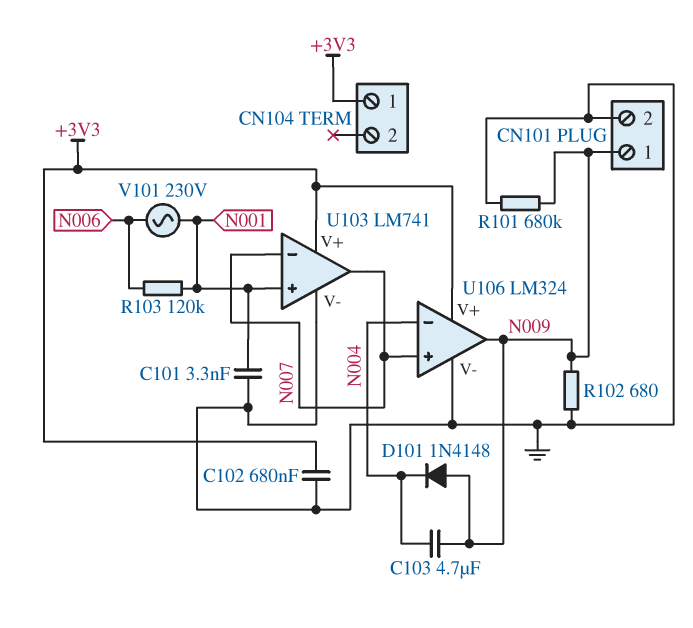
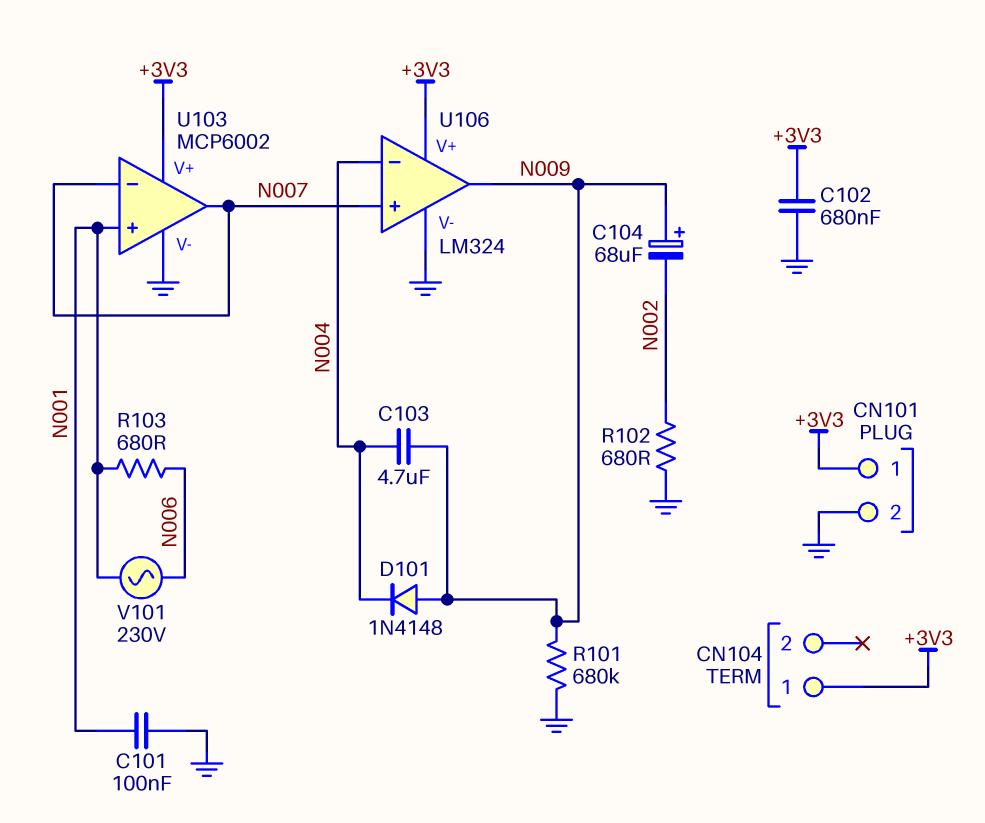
C101: 3.3nF (GND, N001) -> 100nF (GND, N001)
C104: none -> 68uF (plus N009, minus N002)
CN101 pin 1: N009 -> +3V3
R102: 680 (GND, N009) -> 680 (GND, N002)
R103: 120k (N001, N006) -> 680 (N001, N006)
U103: LM741 -> MCP6002

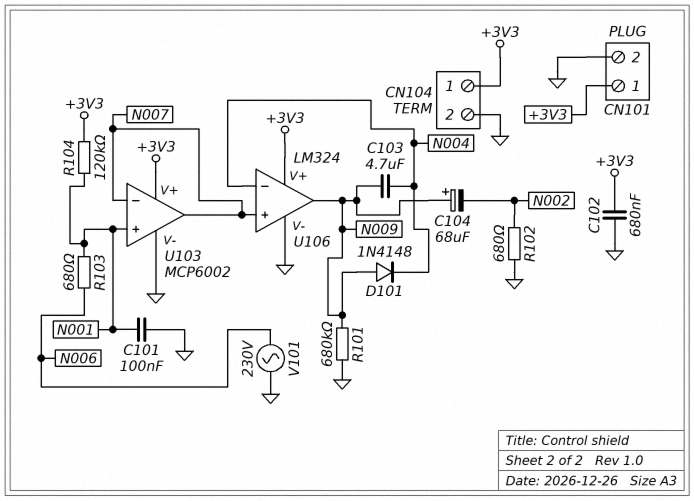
CN104 pin 2: none -> GND
R104: none -> 120k (+3V3, N001)
V101: AC 230V (N001, N006) -> AC 230V (GND, N006)

